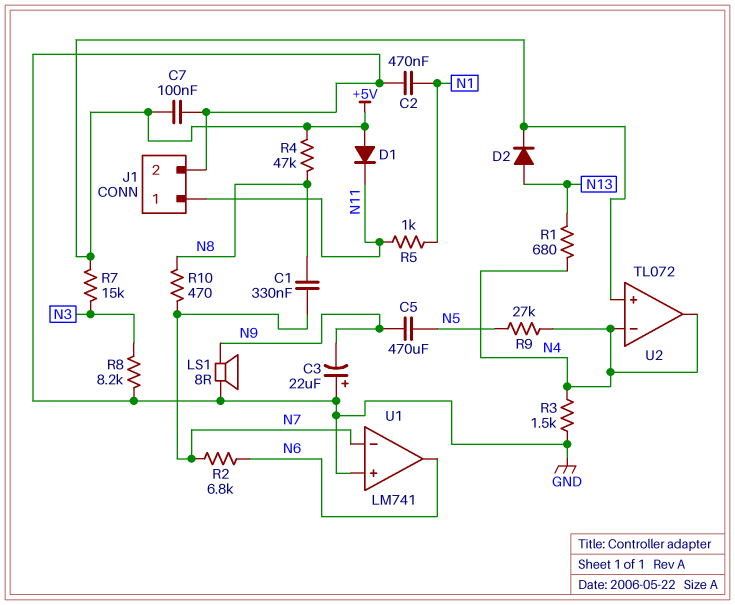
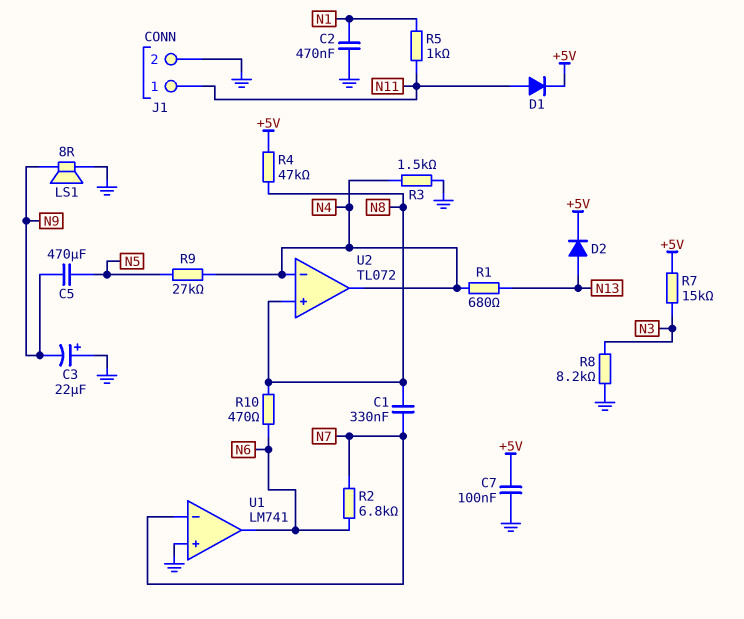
D1: diode (A +5V, K N11) -> diode (A N11, K +5V)
R10: 470 (N7, N8) -> 470 (N6, N8)
U2 pin in+: +5V -> N8

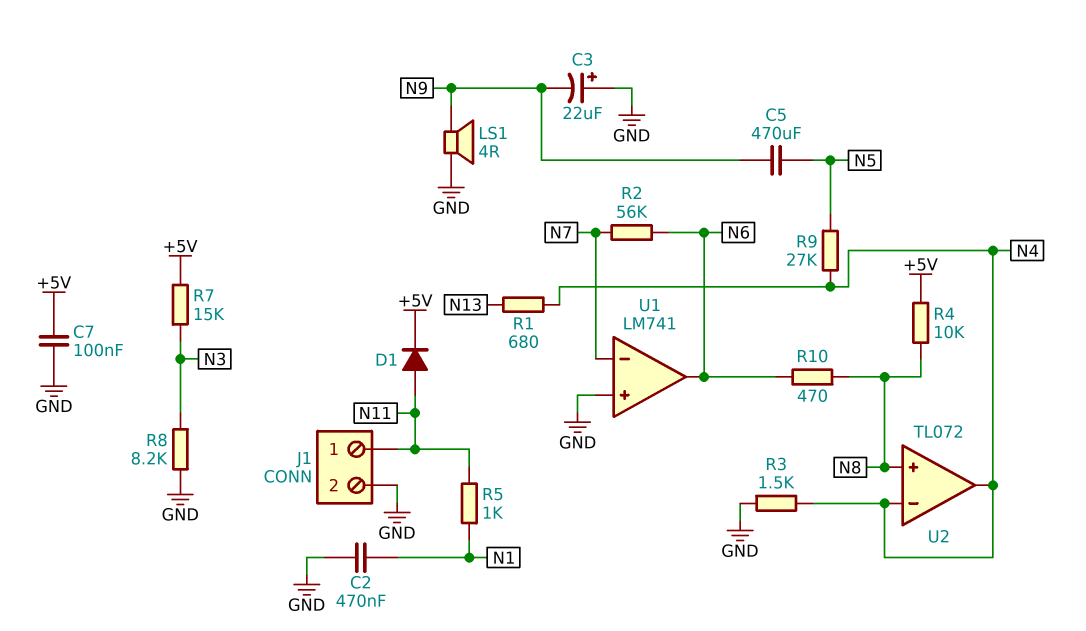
C1: 330nF (N7, N8) -> none
D2: diode (A N13, K +5V) -> none
LS1: speaker 8R (GND, N9) -> speaker 4R (GND, N9)
R2: 6.8k (N6, N7) -> 56k (N6, N7)
R4: 47k (+5V, N8) -> 10k (+5V, N8)

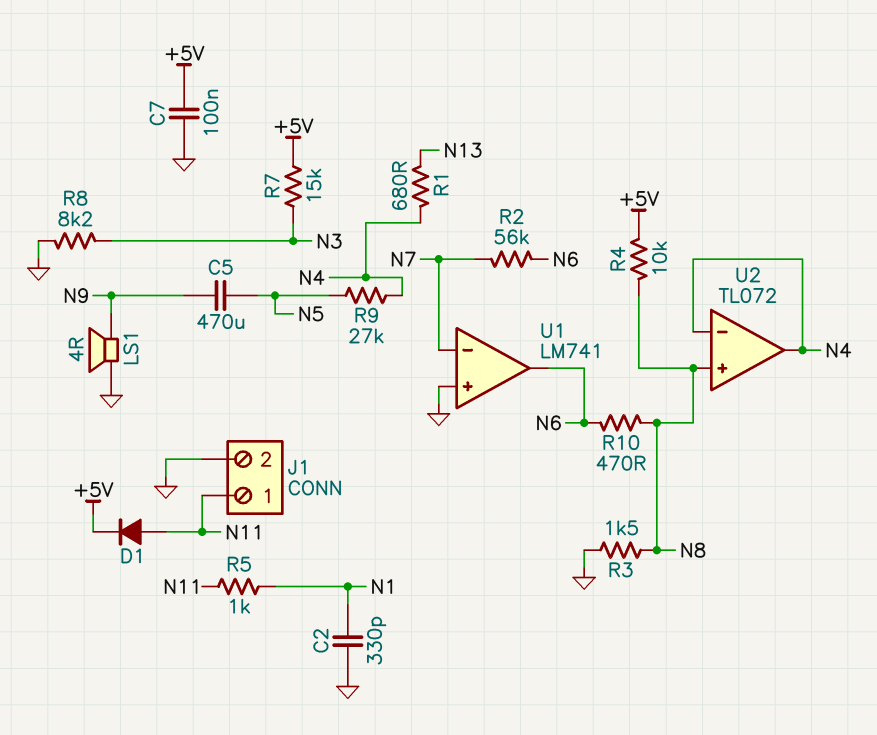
C2: 470nF (GND, N1) -> 330pF (GND, N1)
C3: 22uF (plus GND, minus N9) -> none
R3: 1.5k (GND, N4) -> 1.5k (GND, N8)

